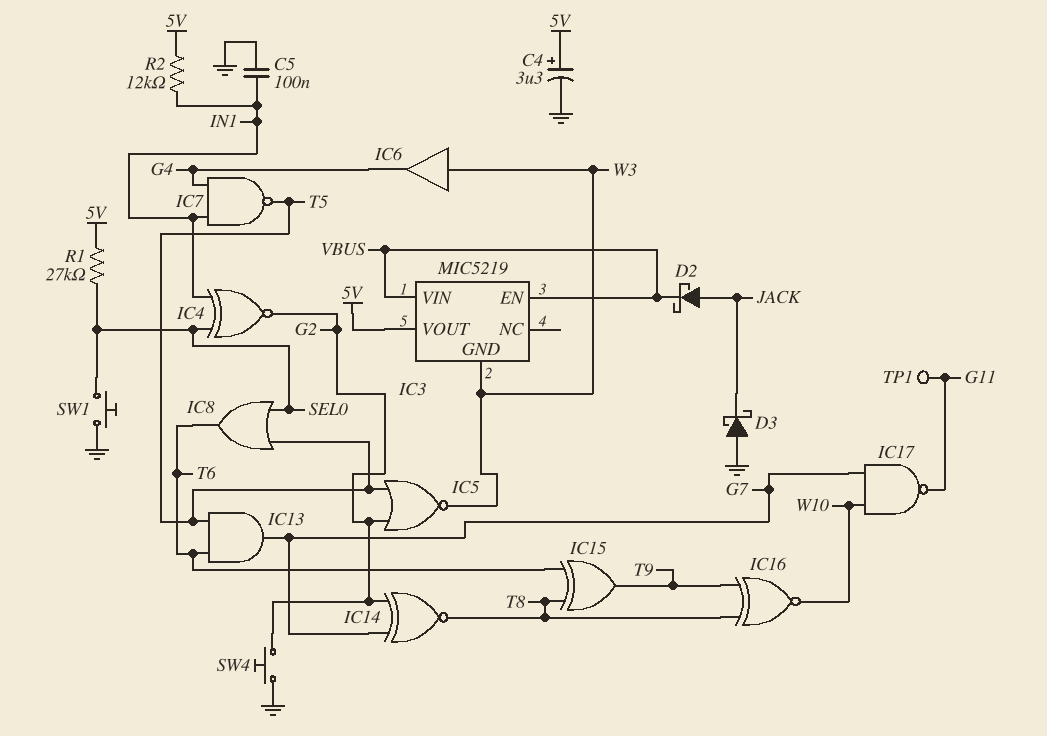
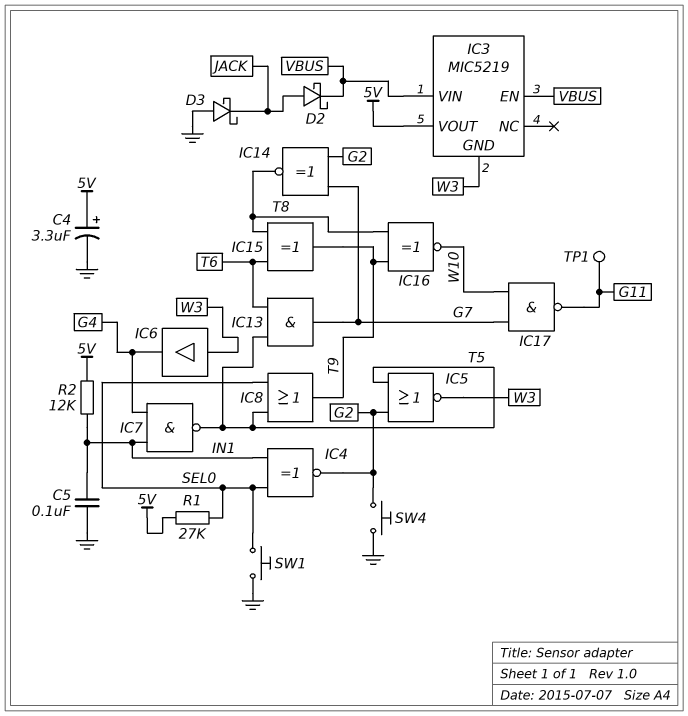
IC8: OR (in SEL0, in T5, out T6) -> OR (in SEL0, in T5, out T9)

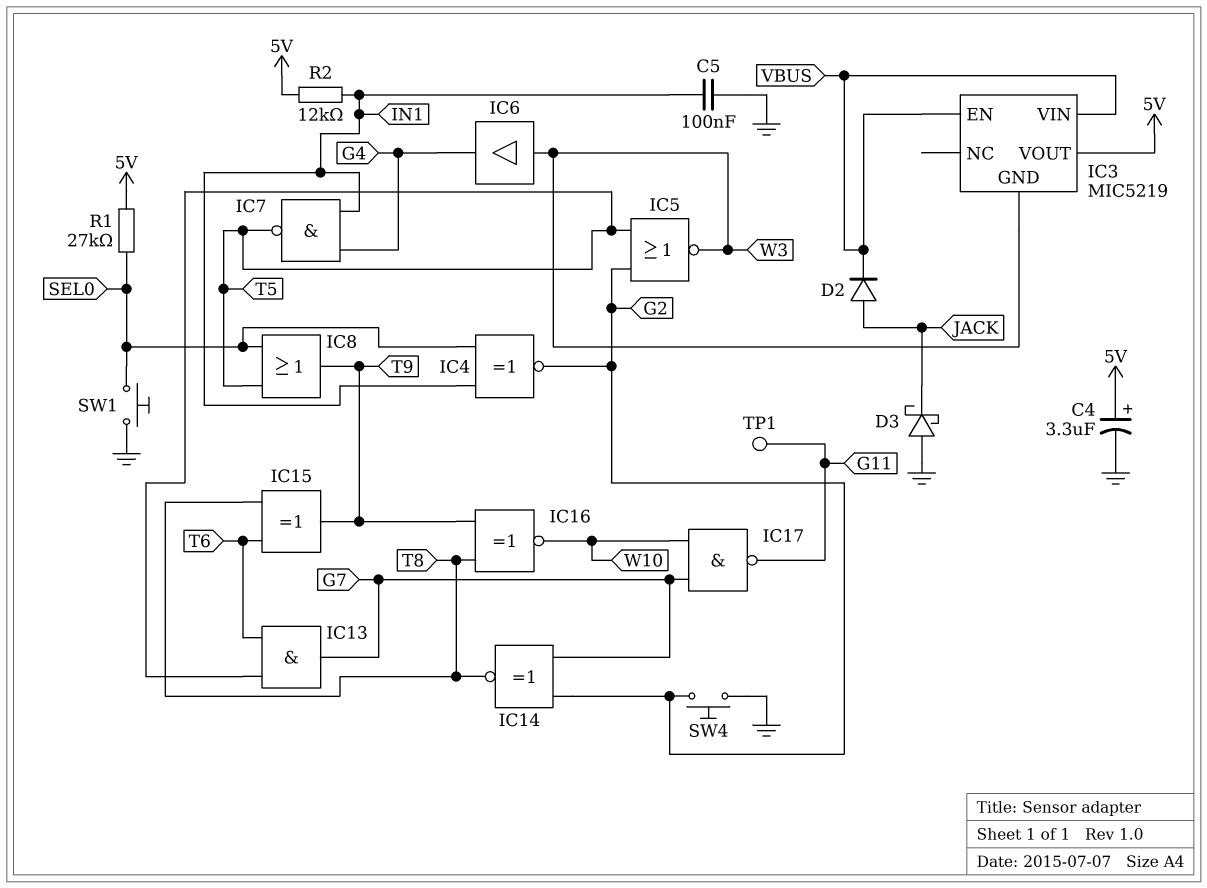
D2: schottky (A JACK, K VBUS) -> diode (A JACK, K VBUS)

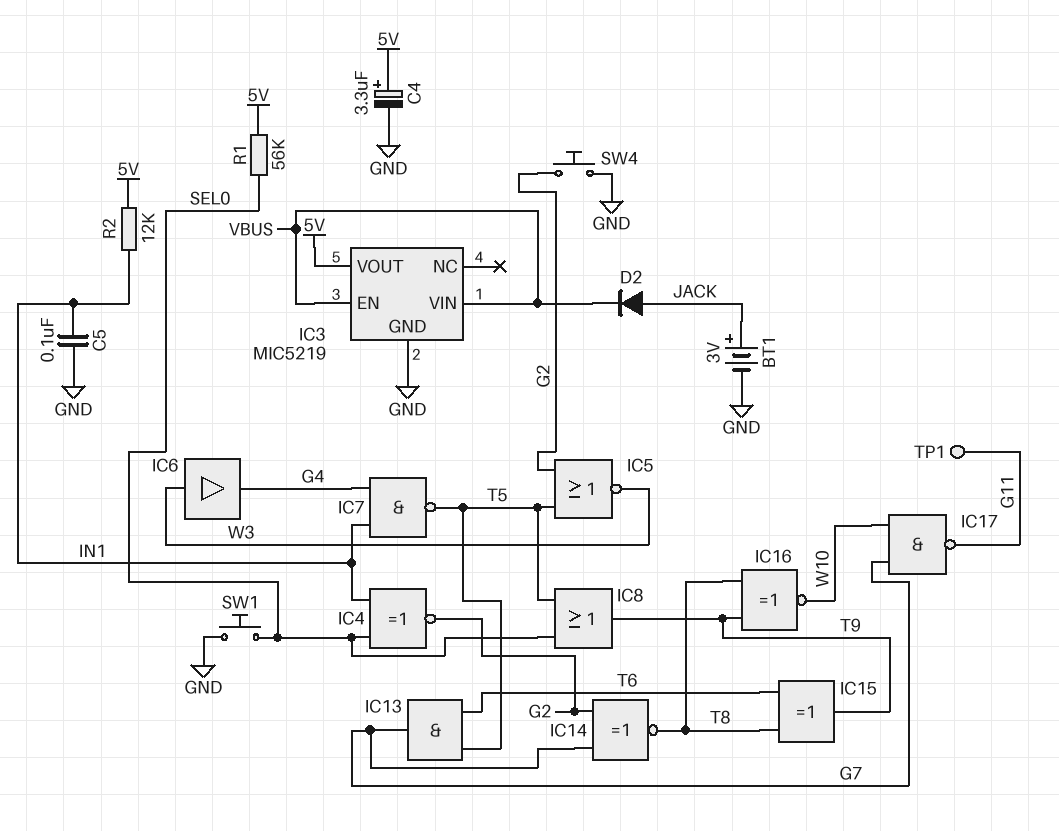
BT1: none -> 3V (plus JACK, minus GND)
D3: schottky (A GND, K JACK) -> none
IC3 pin GND: W3 -> GND
R1: 27k (5V, SEL0) -> 56k (5V, SEL0)

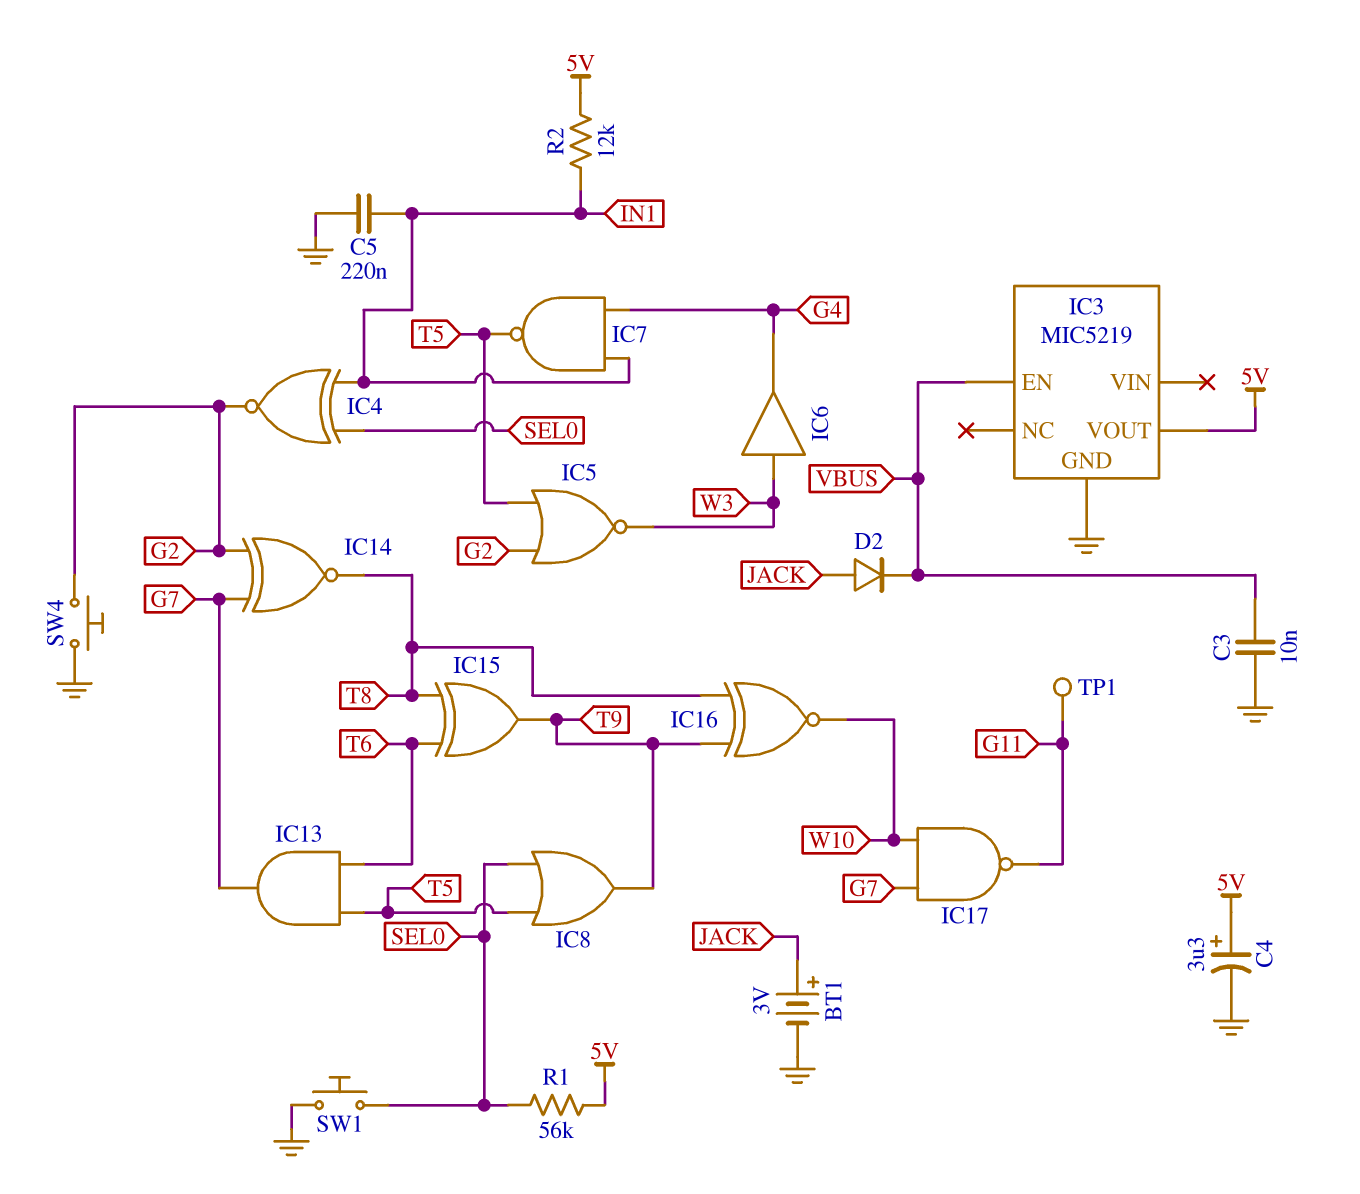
C3: none -> 10nF (GND, VBUS)
C5: 100nF (GND, IN1) -> 220nF (GND, IN1)
IC3 pin VIN: VBUS -> none

